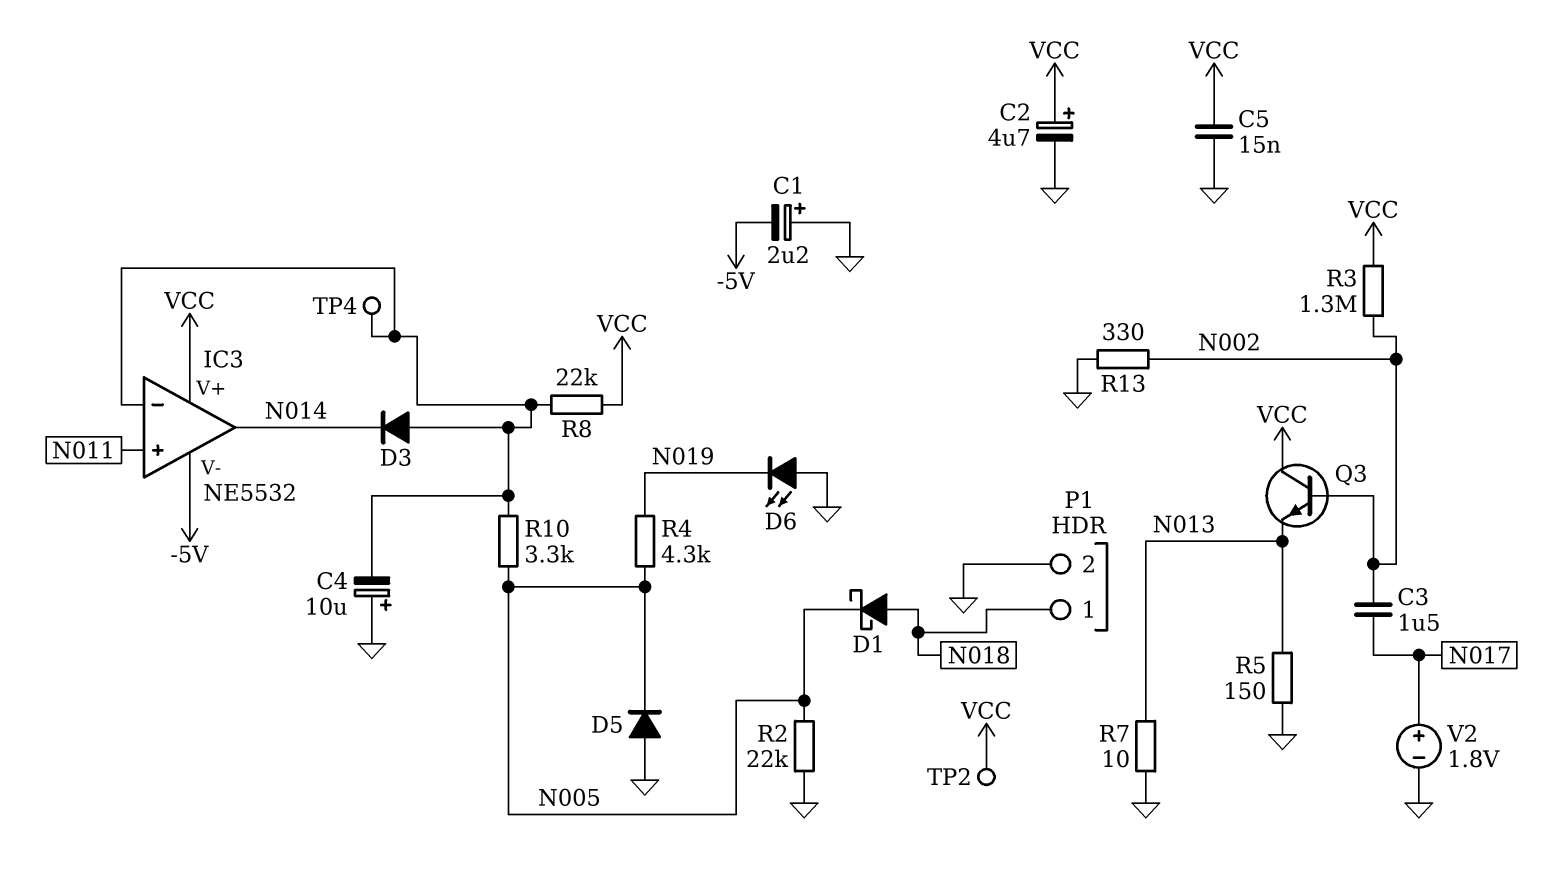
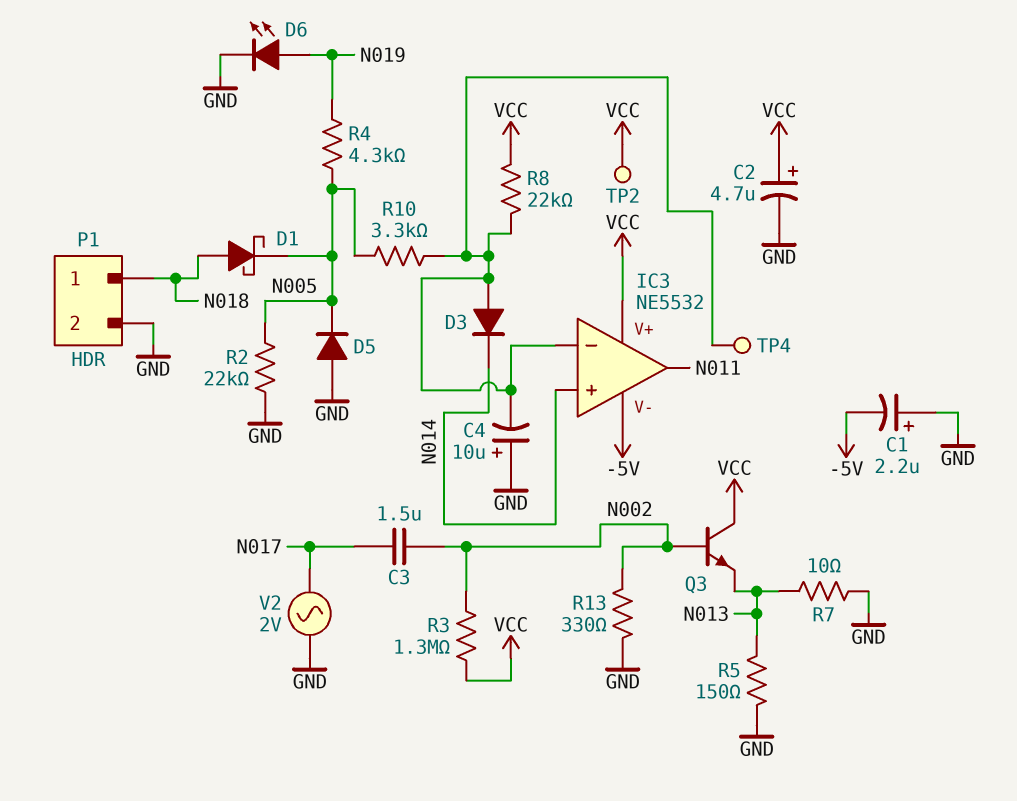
C5: 15nF (GND, VCC) -> none
D6: LED (A GND, K N019) -> LED (A N019, K GND)
IC3 pin in+: N011 -> N014
IC3 pin out: N014 -> N011
V2: 1.8V (plus N017, minus GND) -> AC 2V (GND, N017)

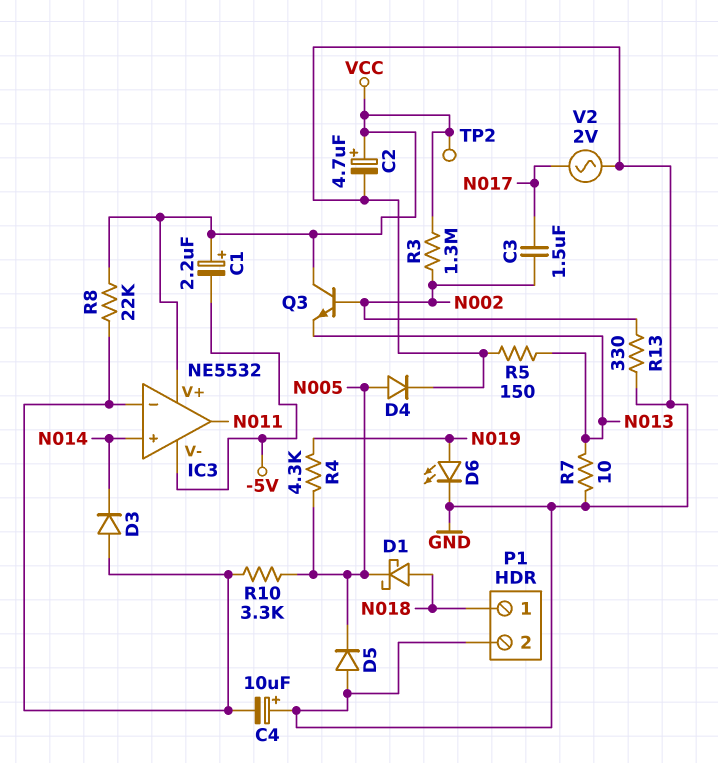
C1: 2.2uF (plus GND, minus -5V) -> 2.2uF (plus VCC, minus -5V)
D4: none -> diode (A N005, K GND)
R2: 22k (GND, N005) -> none
TP4: test point (IC3/in-) -> none

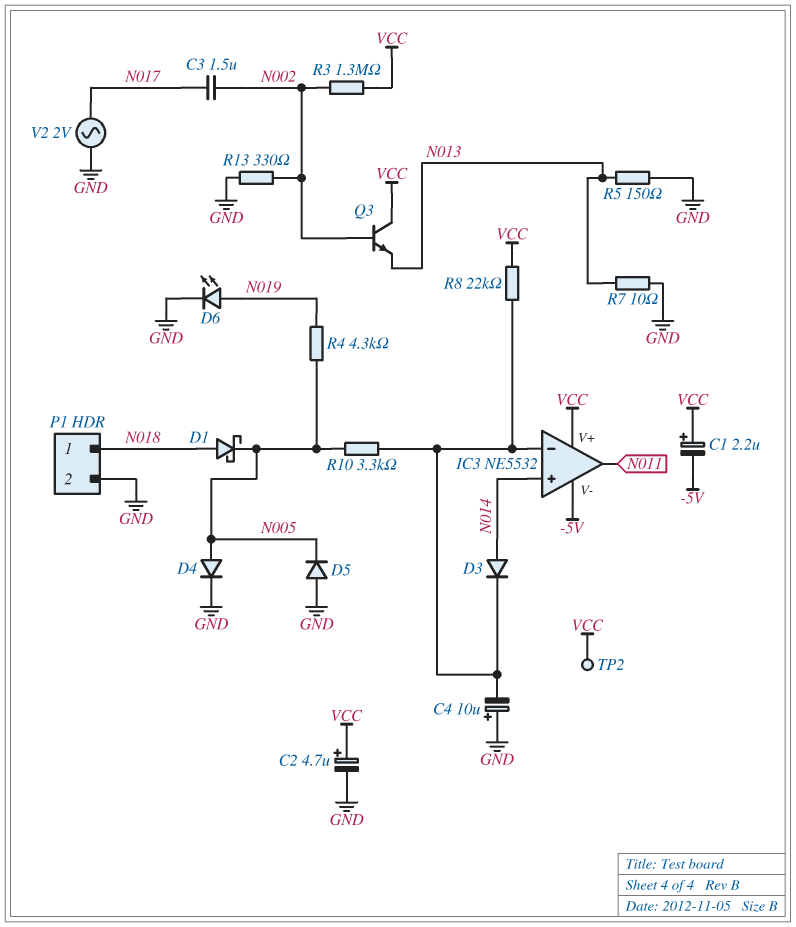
D3: diode (A IC3/in-, K N014) -> diode (A N014, K IC3/in-)

